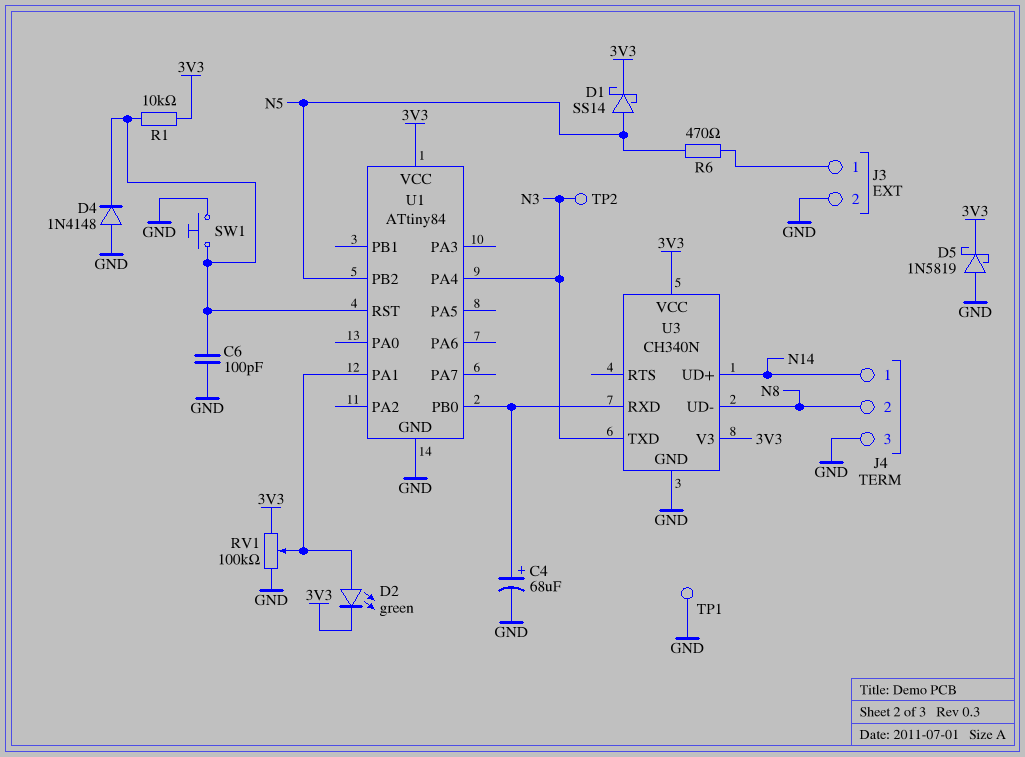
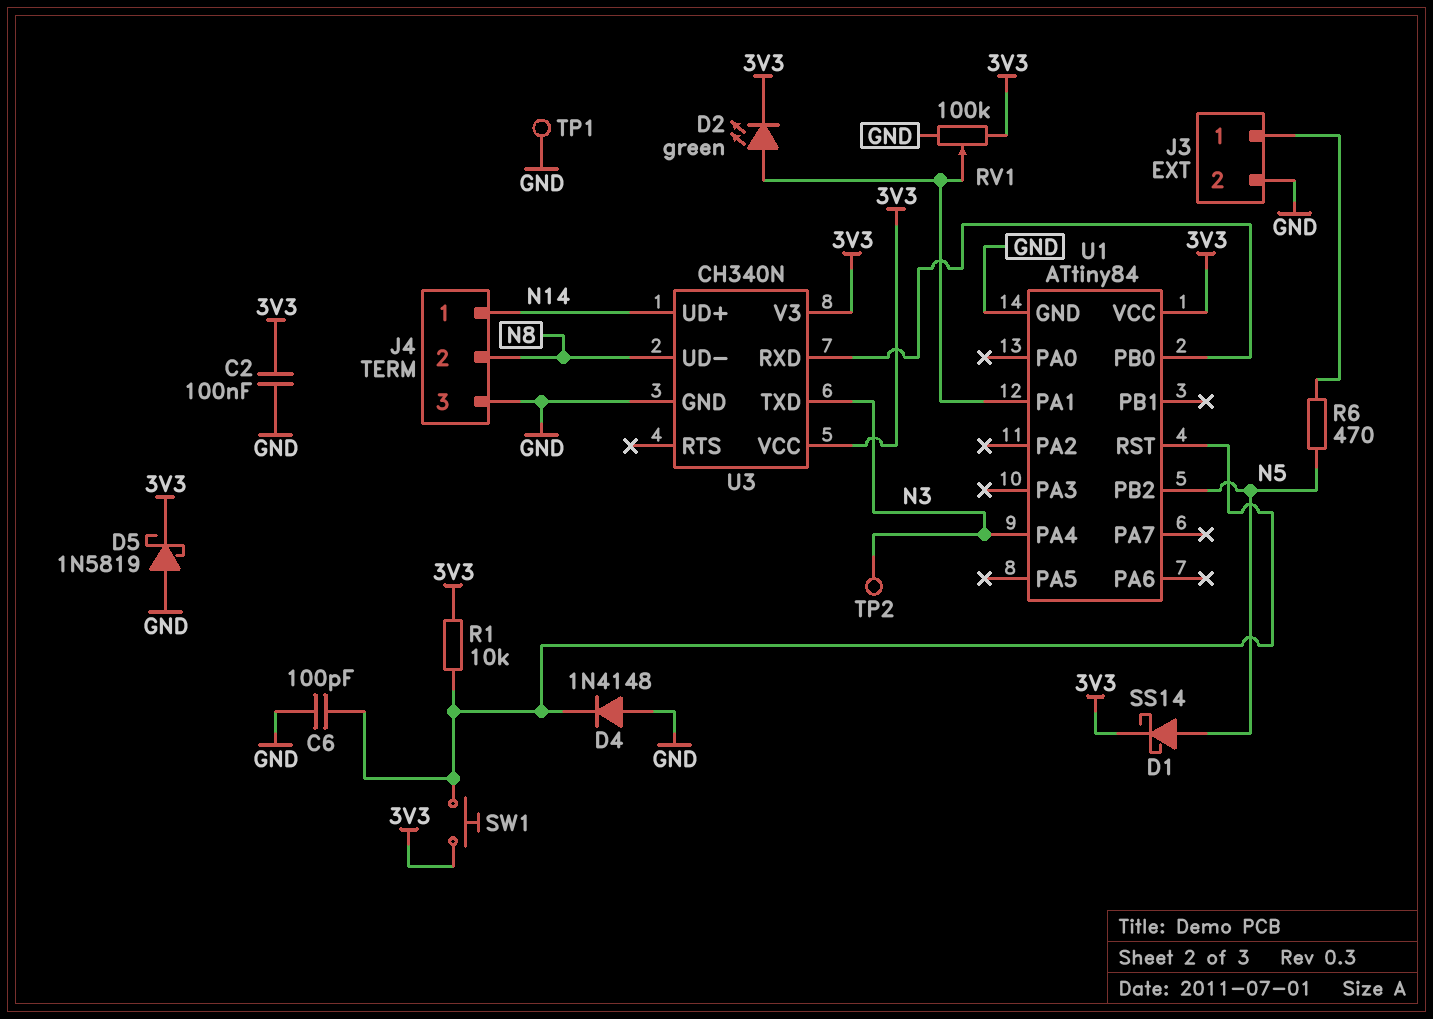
C2: none -> 100nF (3V3, GND)
C4: 68uF (plus U1/PB0, minus GND) -> none
SW1: button (GND, U1/RST) -> button (3V3, U1/RST)

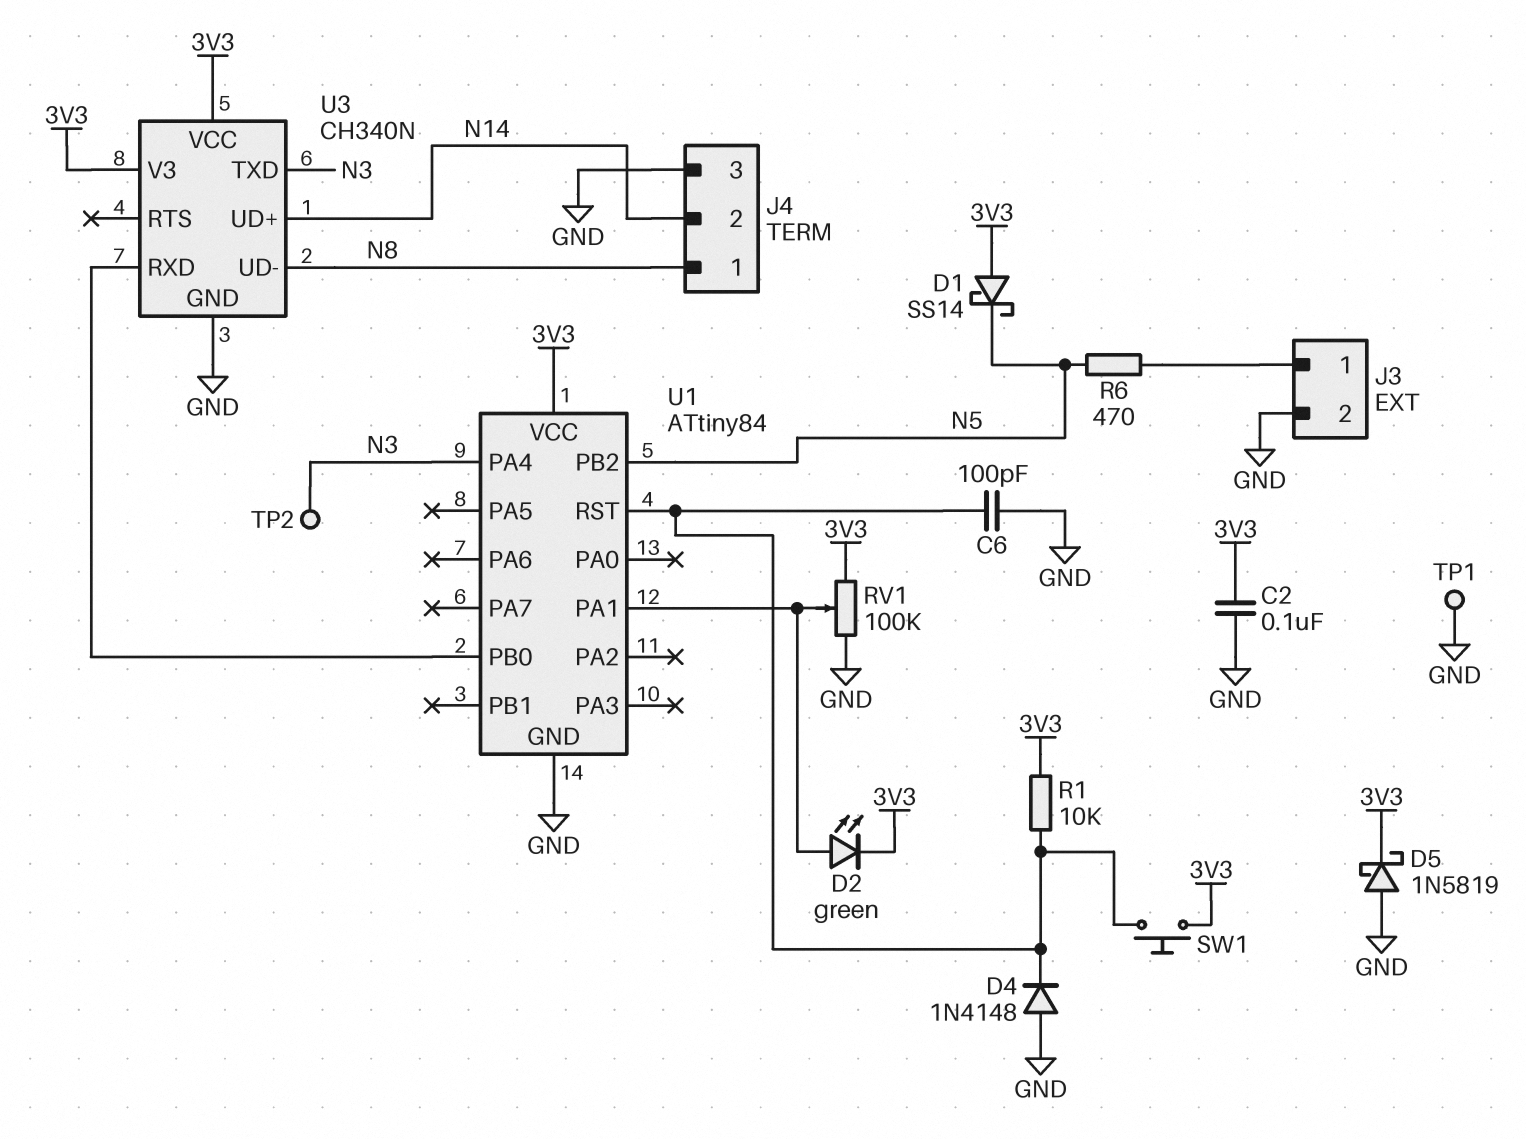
D1: schottky SS14 (A N5, K 3V3) -> schottky SS14 (A 3V3, K N5)
J4 pin 1: N14 -> N8
J4 pin 2: N8 -> N14

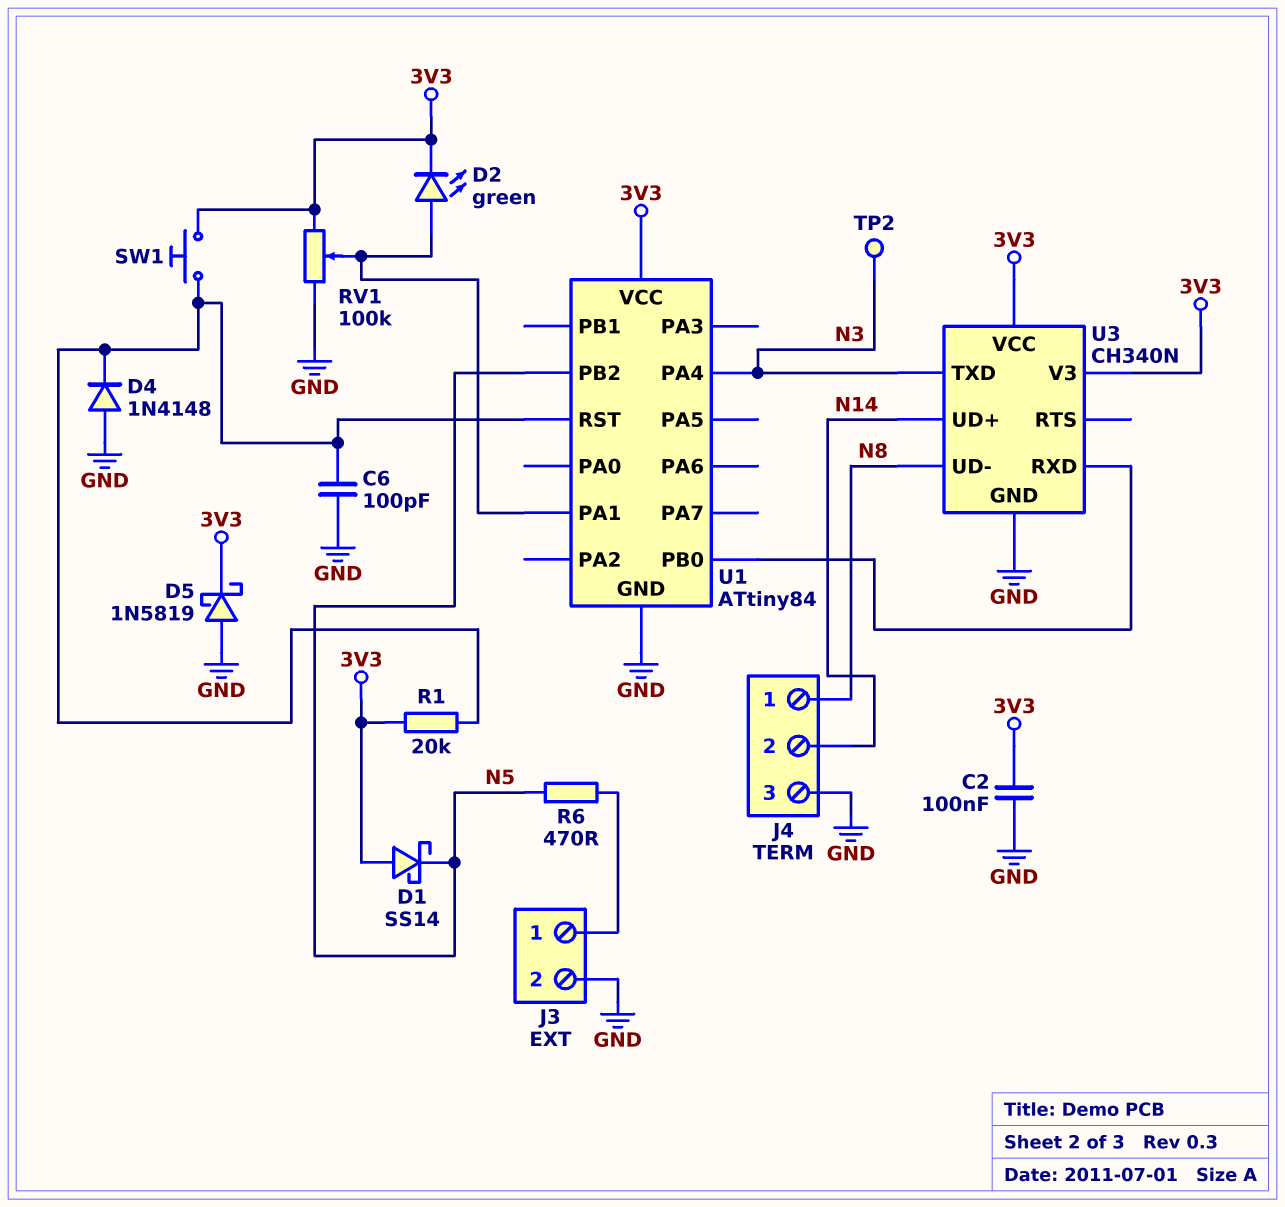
R1: 10k (3V3, U1/RST) -> 20k (3V3, U1/RST)
TP1: test point (GND) -> none

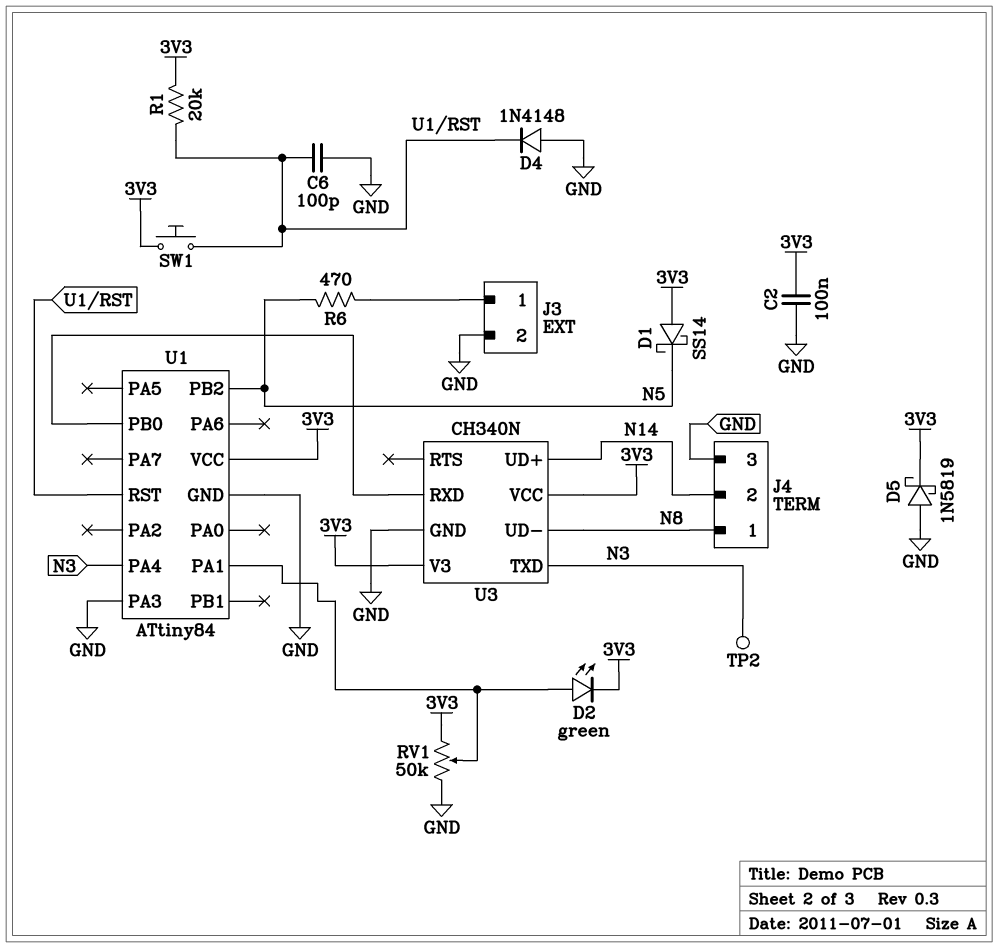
RV1: 100k (3V3, GND, wiper U1/PA1) -> 50k (3V3, GND, wiper U1/PA1)
U1 pin PA3: none -> GND

